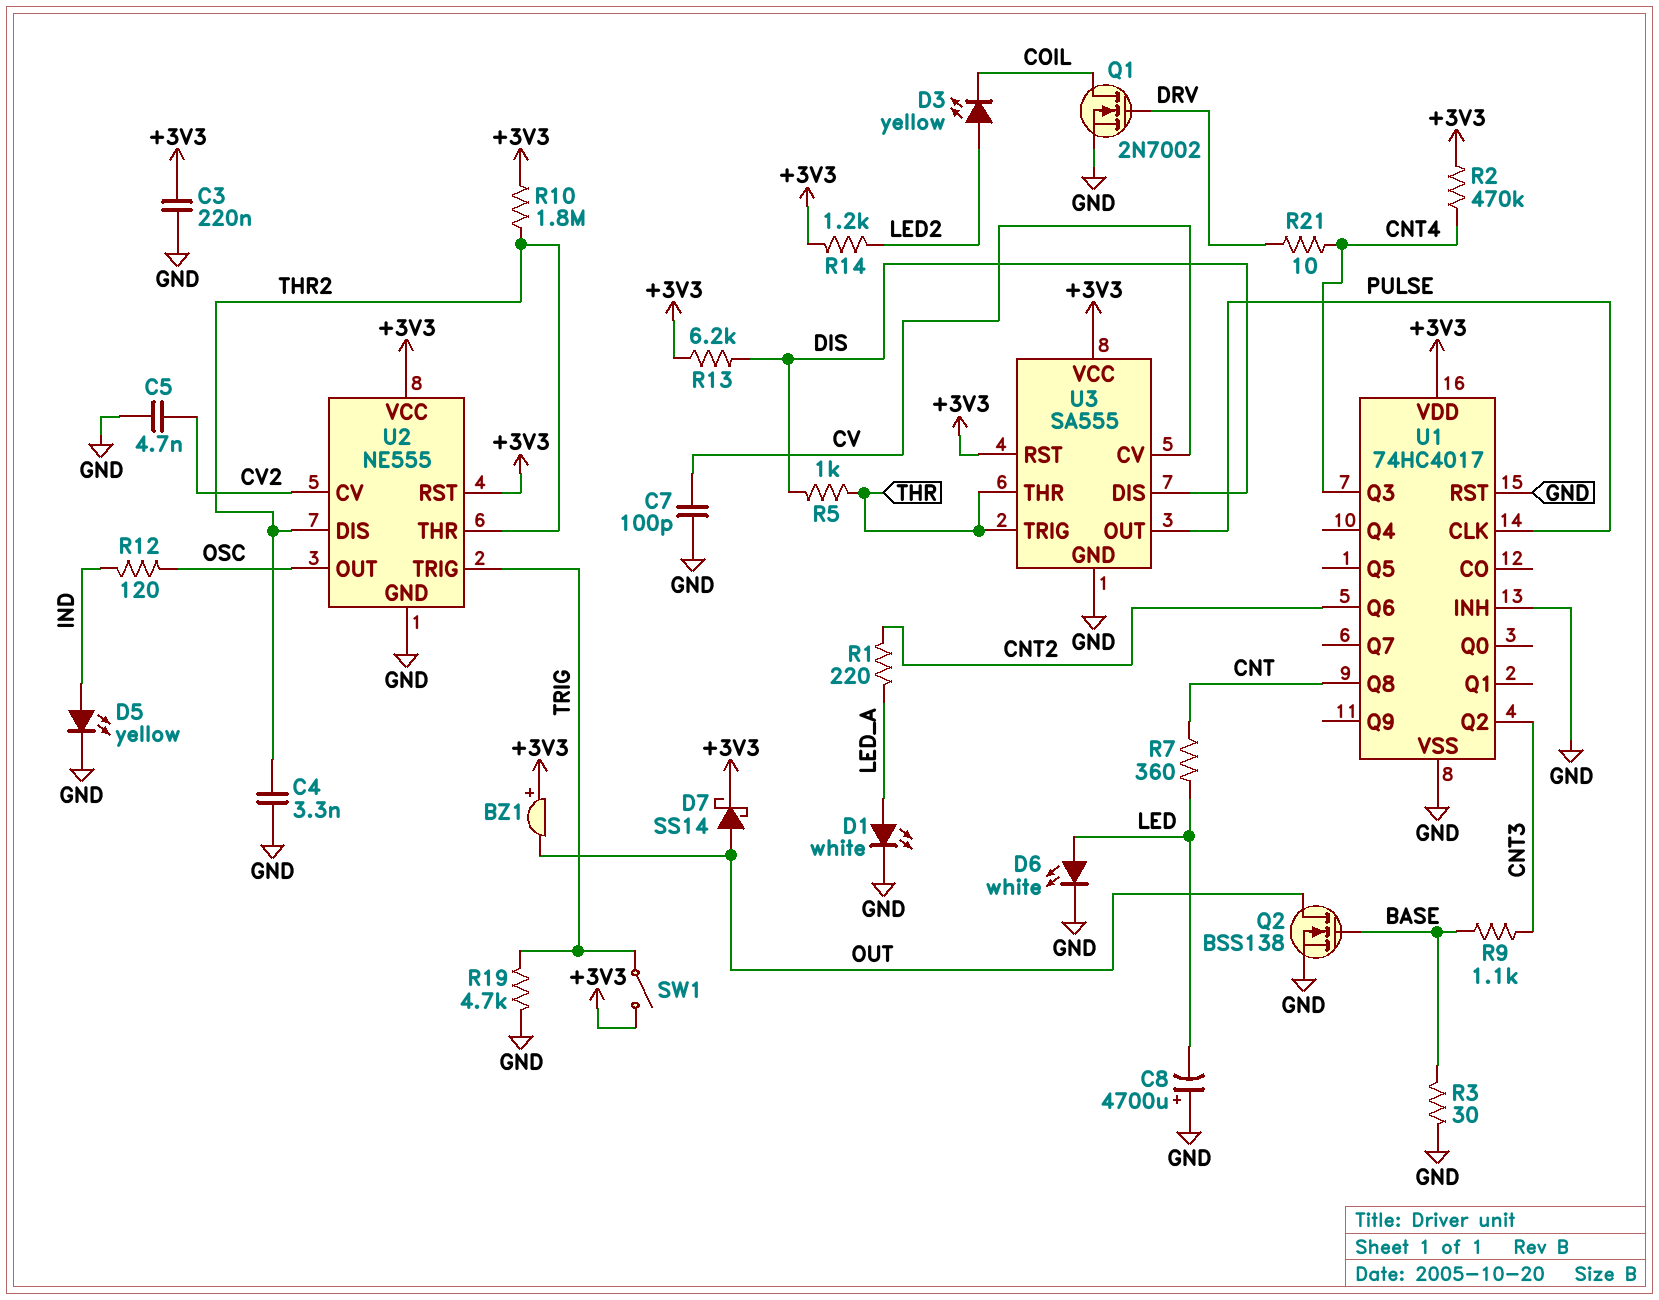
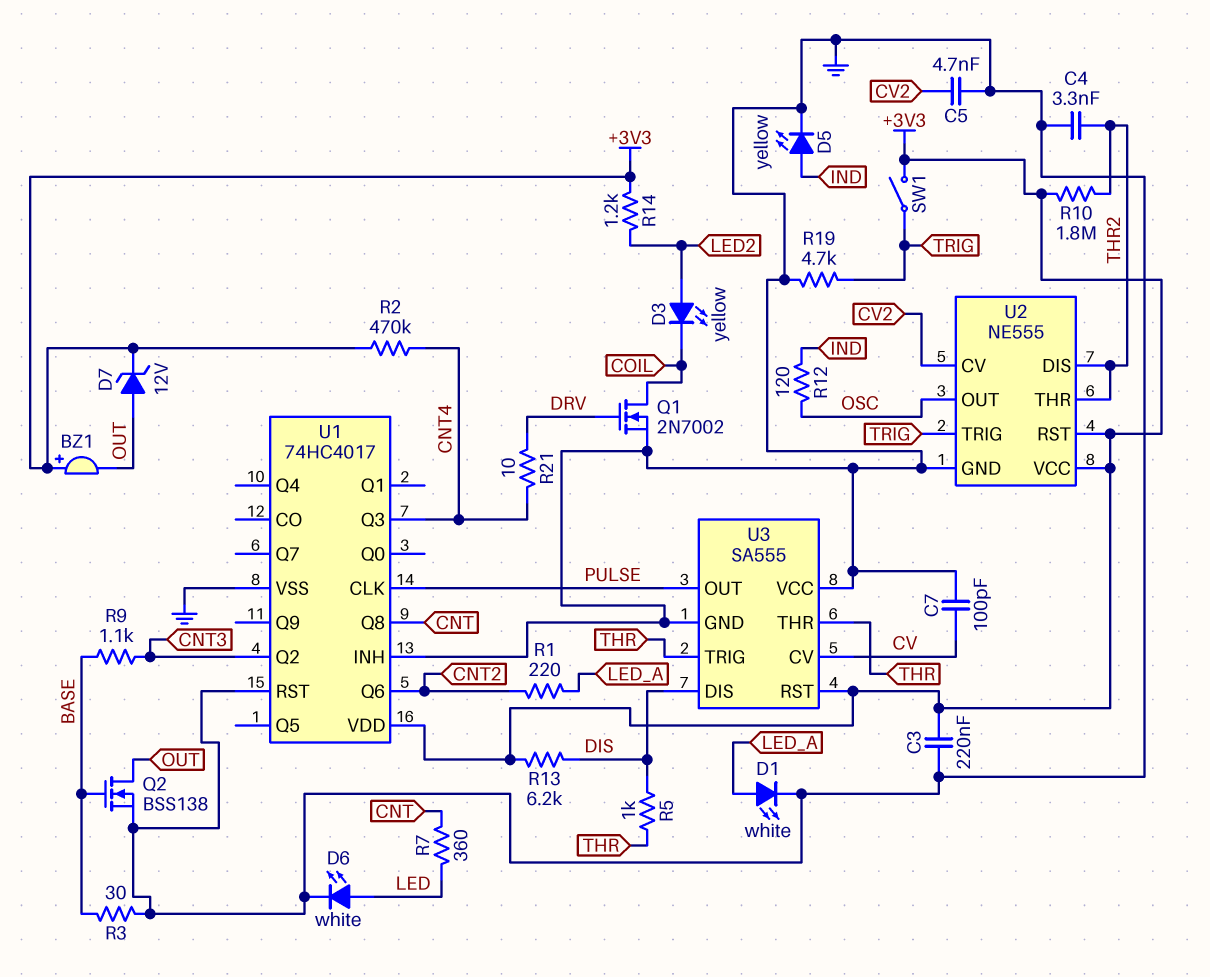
C8: 4700uF (plus GND, minus LED) -> none
D7: schottky SS14 (A OUT, K +3V3) -> zener 12V (A OUT, K +3V3)
U3 pin VCC: +3V3 -> GND

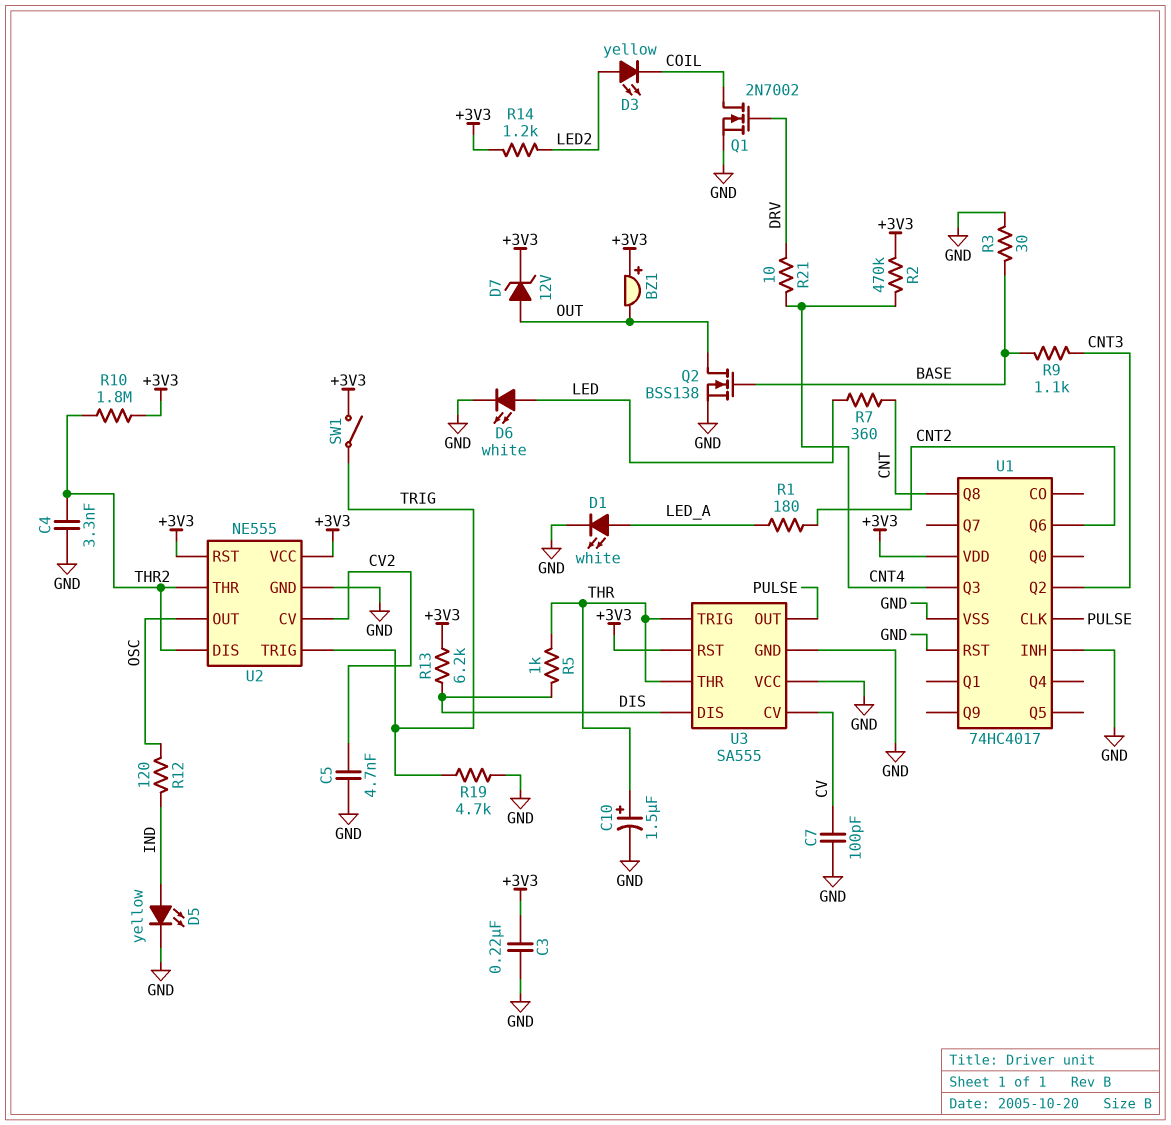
C10: none -> 1.5uF (plus THR, minus GND)
R1: 220 (CNT2, LED_A) -> 180 (CNT2, LED_A)

